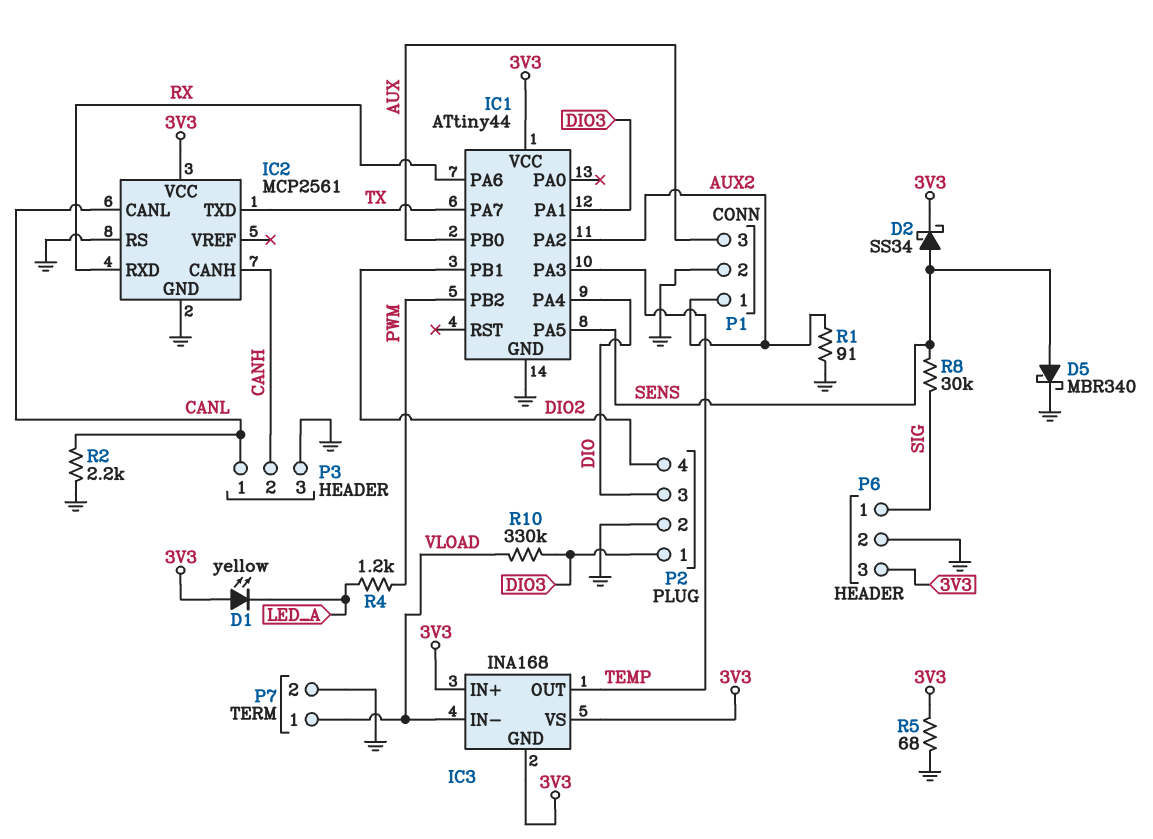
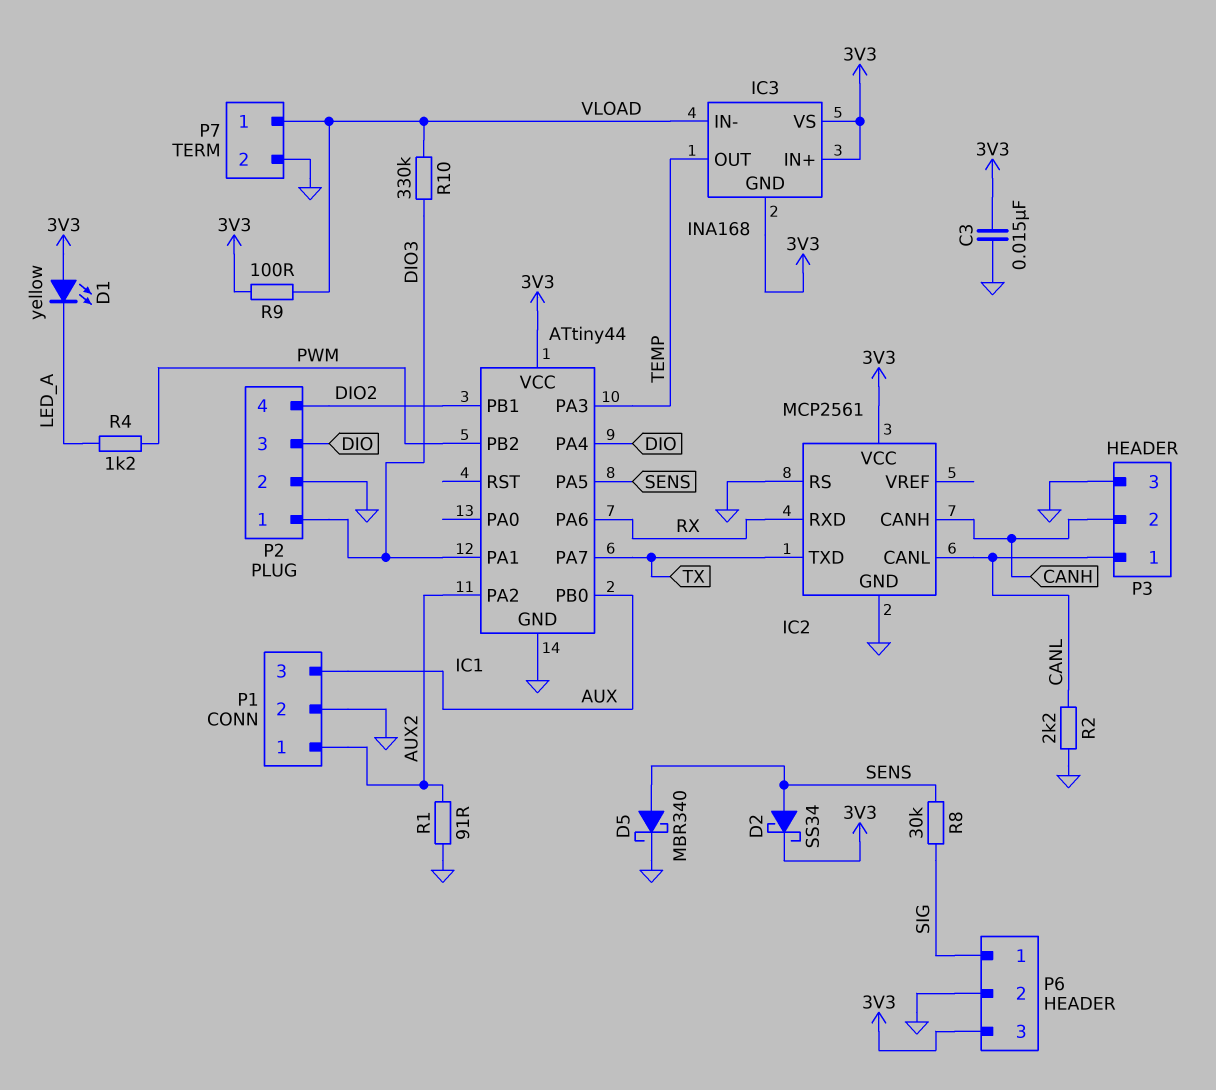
C3: none -> 15nF (3V3, GND)
R5: 68 (3V3, GND) -> none
R9: none -> 100 (3V3, VLOAD)

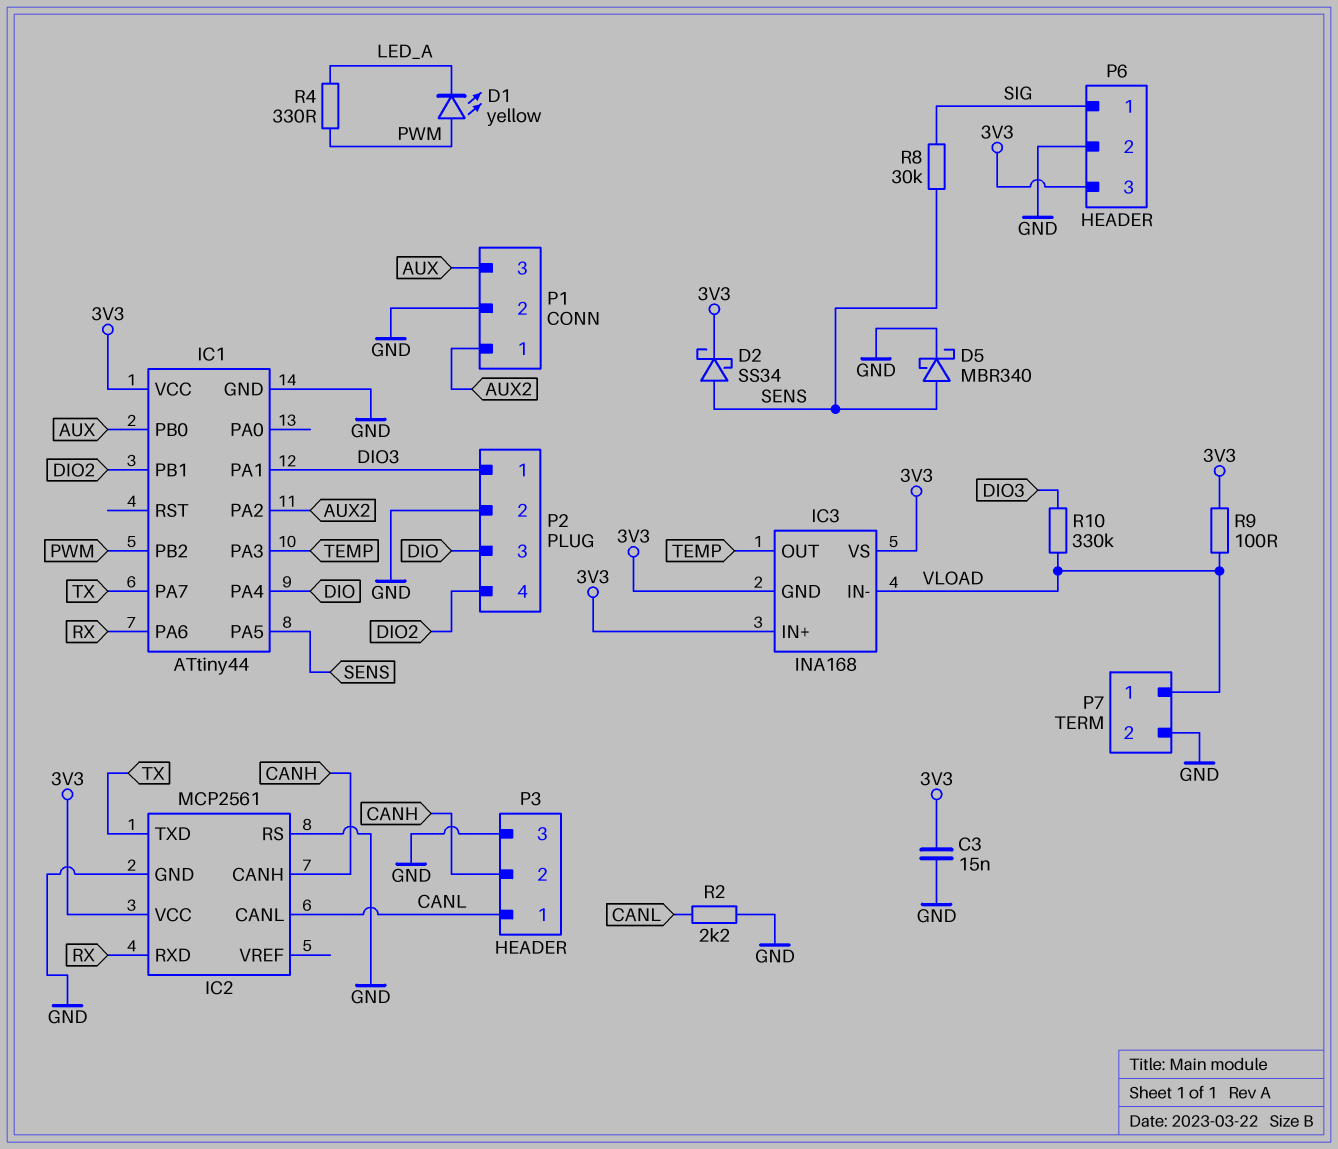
D1: LED yellow (A 3V3, K LED_A) -> LED yellow (A PWM, K LED_A)
R1: 91 (AUX2, GND) -> none
R4: 1.2k (LED_A, PWM) -> 330 (LED_A, PWM)

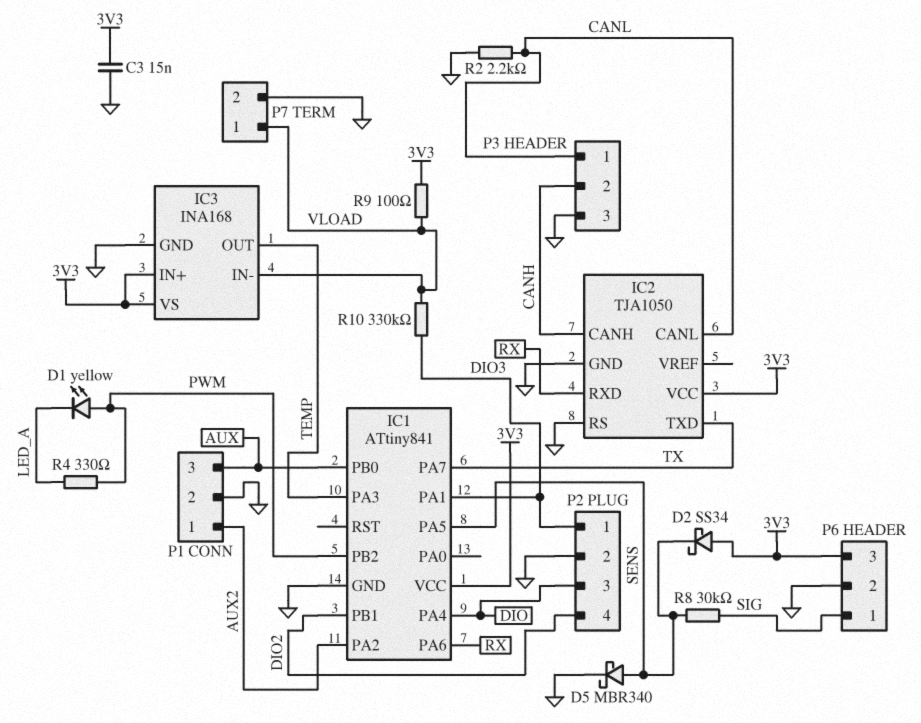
D2: schottky SS34 (A SENS, K 3V3) -> schottky SS34 (A 3V3, K SENS)
IC1: ATtiny44 -> ATtiny841
IC2: MCP2561 -> TJA1050
IC3 pin GND: 3V3 -> GND

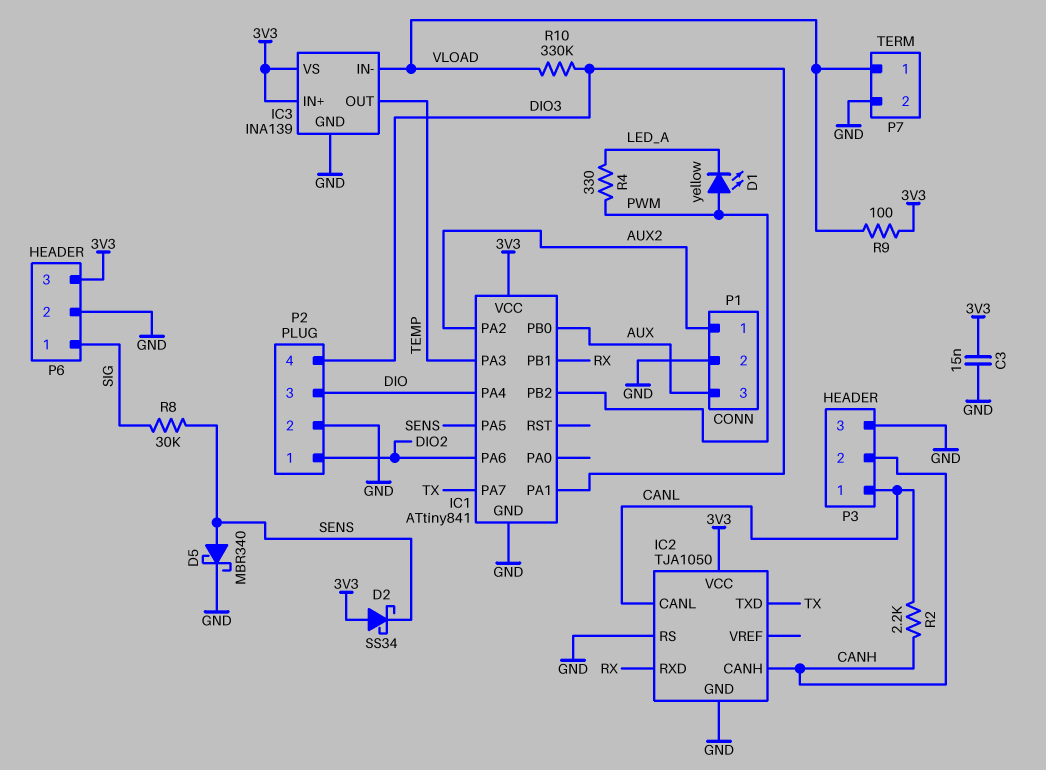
IC1 pin PA6: RX -> DIO2
IC1 pin PB1: DIO2 -> RX
IC3: INA168 -> INA139
P2 pin 1: DIO3 -> DIO2
P2 pin 4: DIO2 -> DIO3
R2: 2.2k (CANL, GND) -> 2.2k (CANH, CANL)

